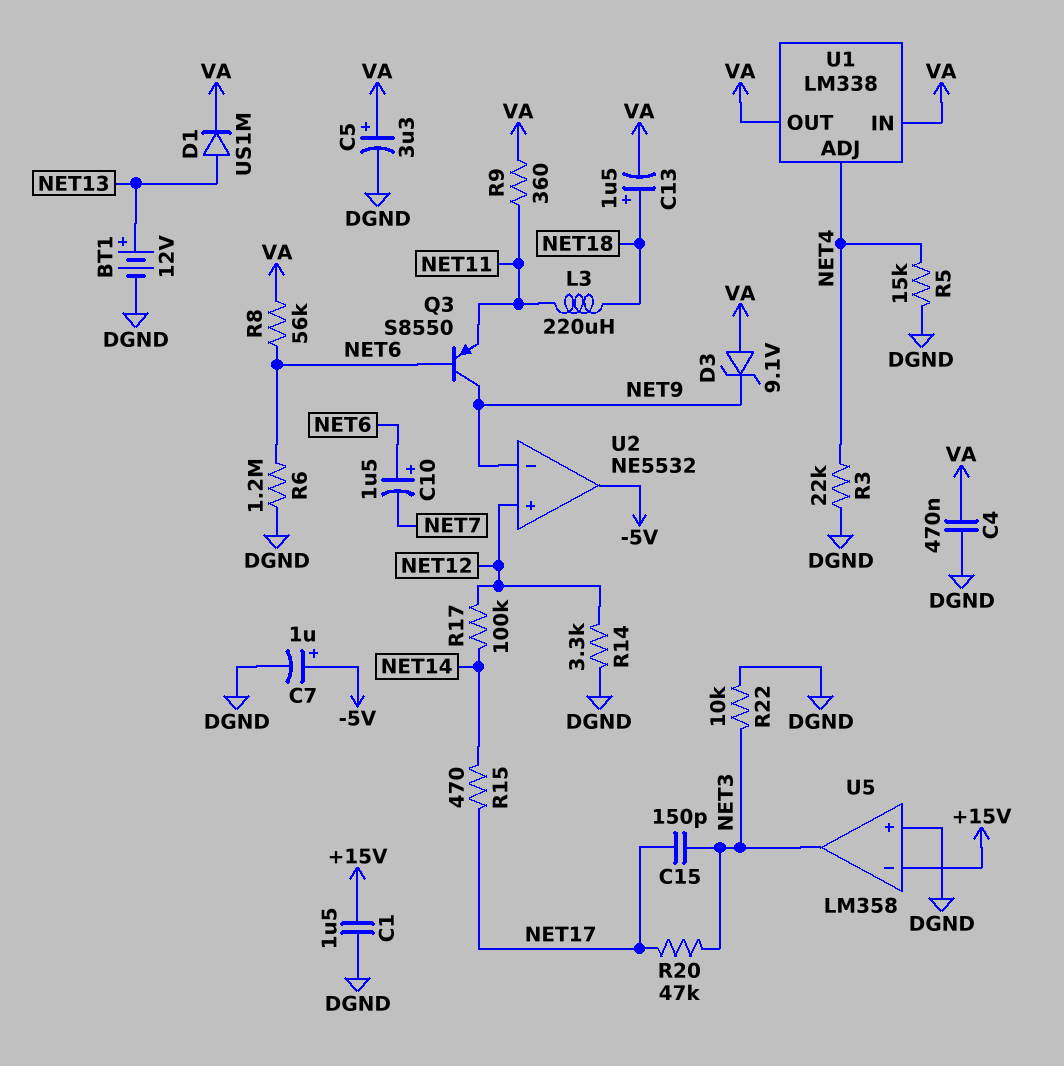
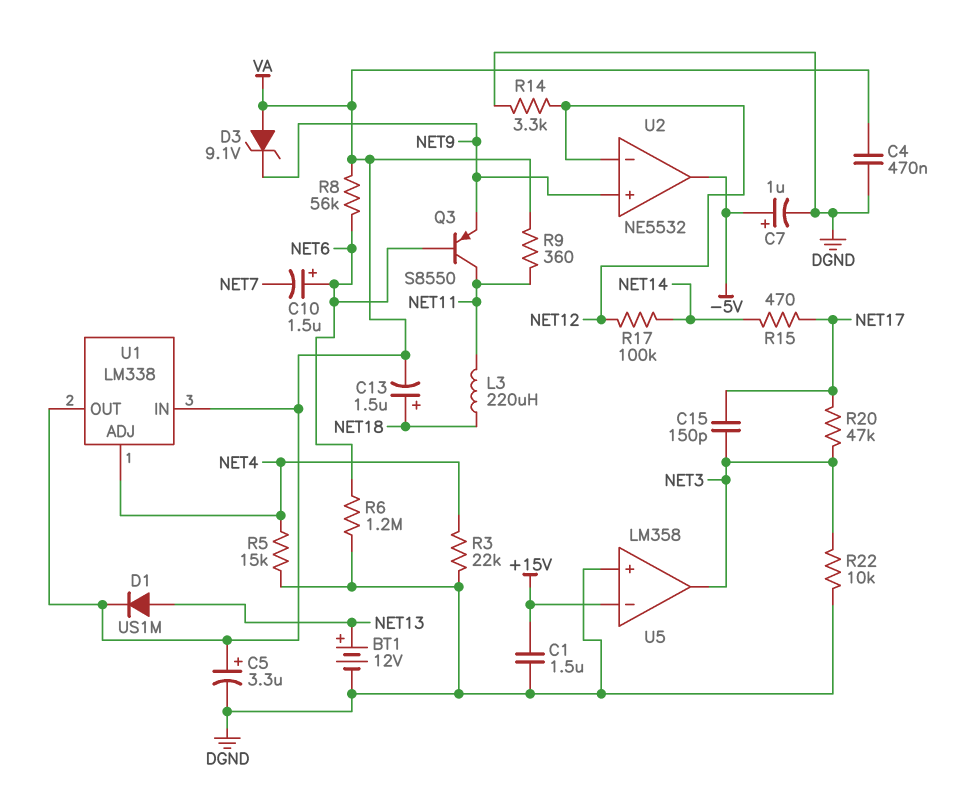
Q3: PNP S8550 (B NET6, C NET9, E NET11) -> PNP S8550 (B NET6, C NET11, E NET9)
U2 pin in+: NET12 -> NET9
U2 pin in-: NET9 -> NET12

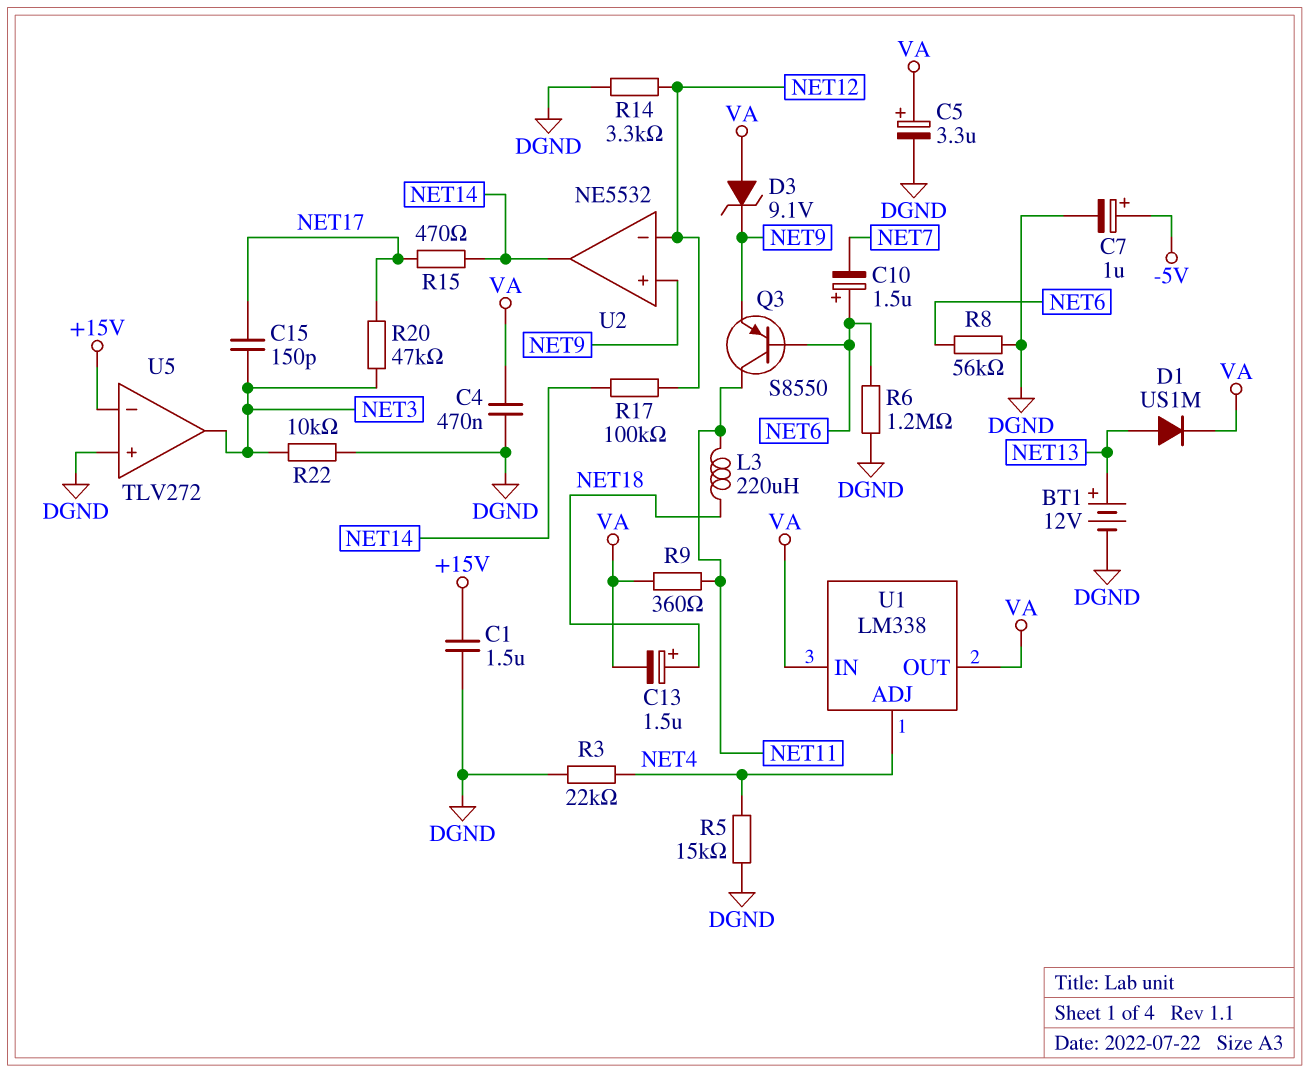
R8: 56k (NET6, VA) -> 56k (DGND, NET6)
U2 pin out: -5V -> NET14
U5: LM358 -> TLV272

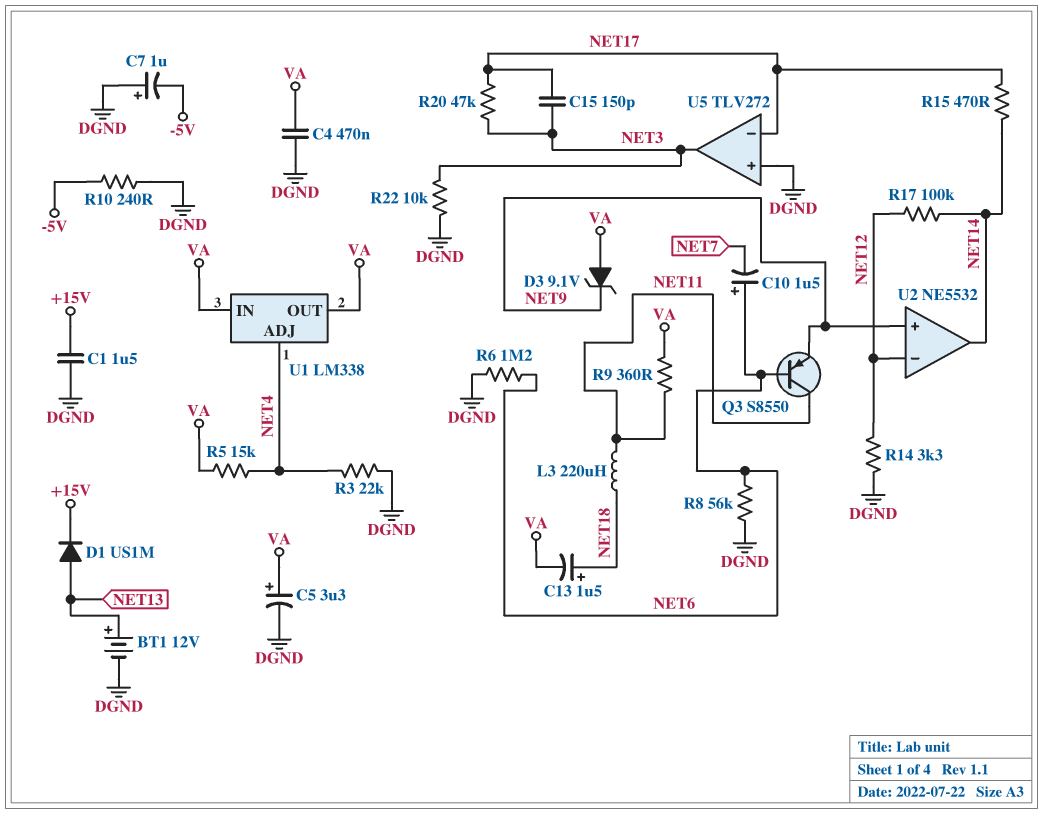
C7: 1uF (plus -5V, minus DGND) -> 1uF (plus DGND, minus -5V)
D1: diode US1M (A NET13, K VA) -> diode US1M (A NET13, K +15V)
R5: 15k (DGND, NET4) -> 15k (NET4, VA)
R10: none -> 240 (-5V, DGND)
U5 pin in-: +15V -> NET17

